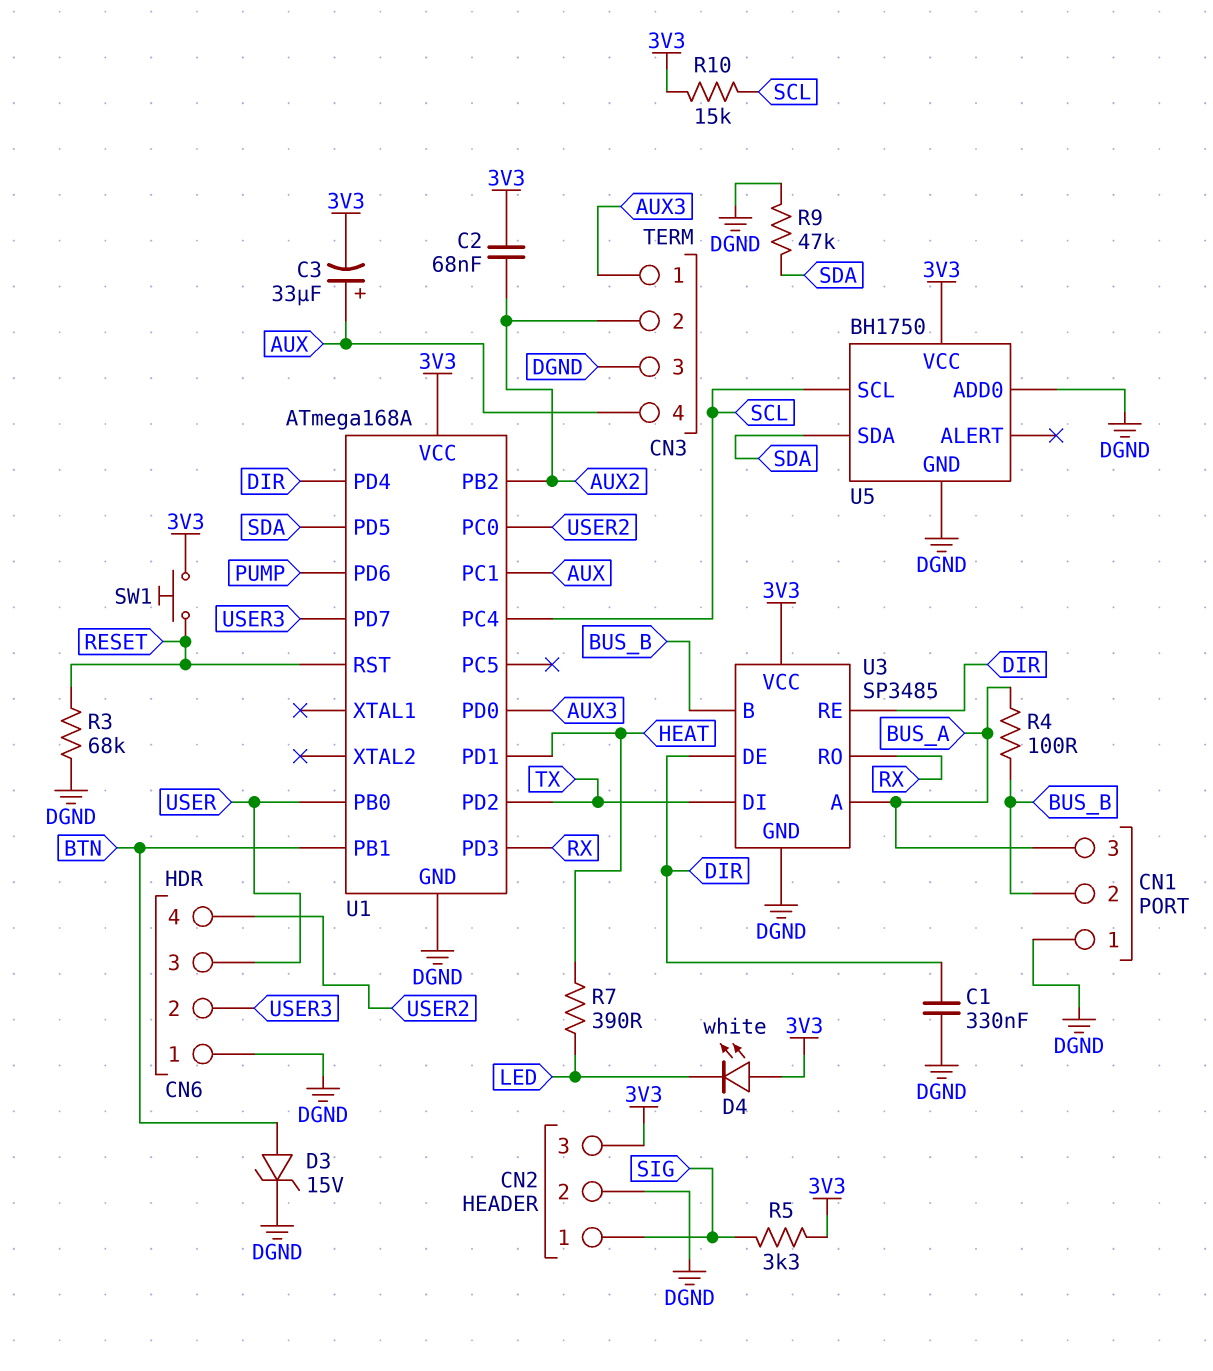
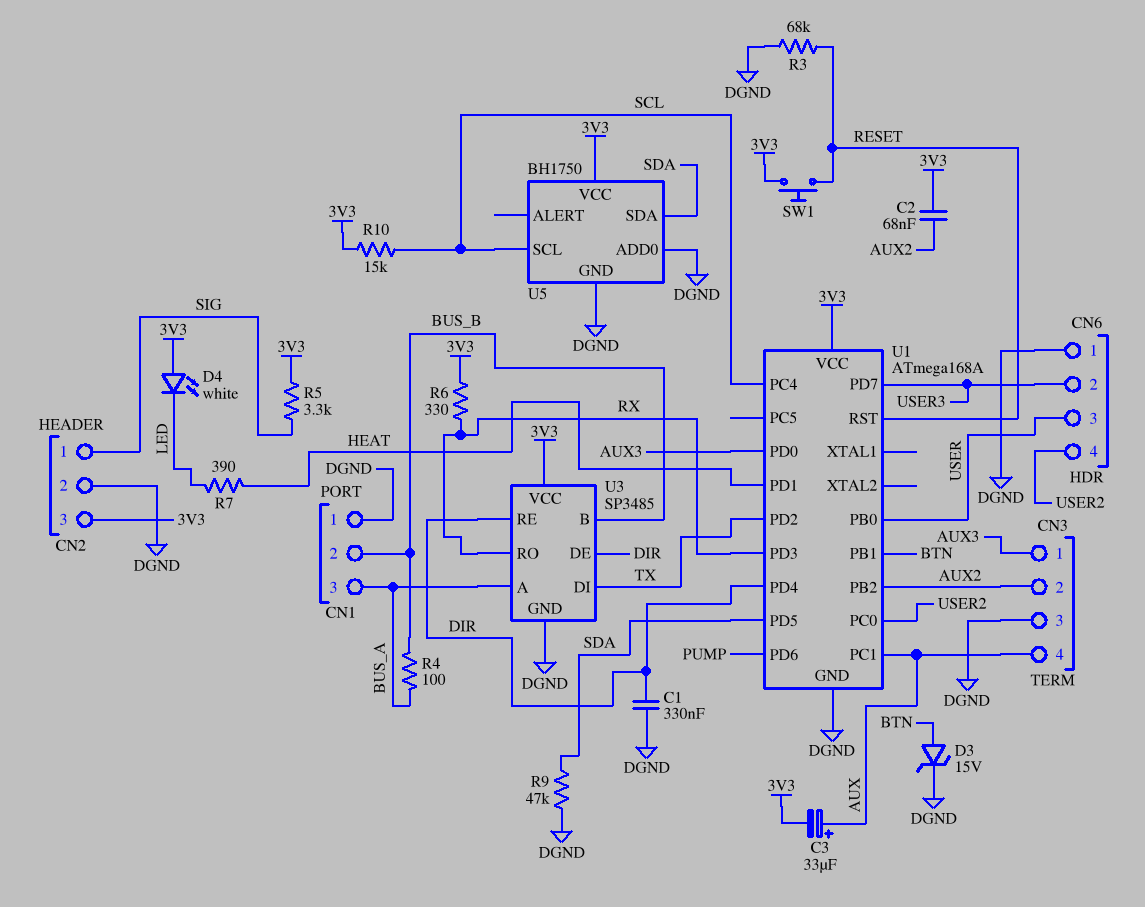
R6: none -> 330 (3V3, RX)

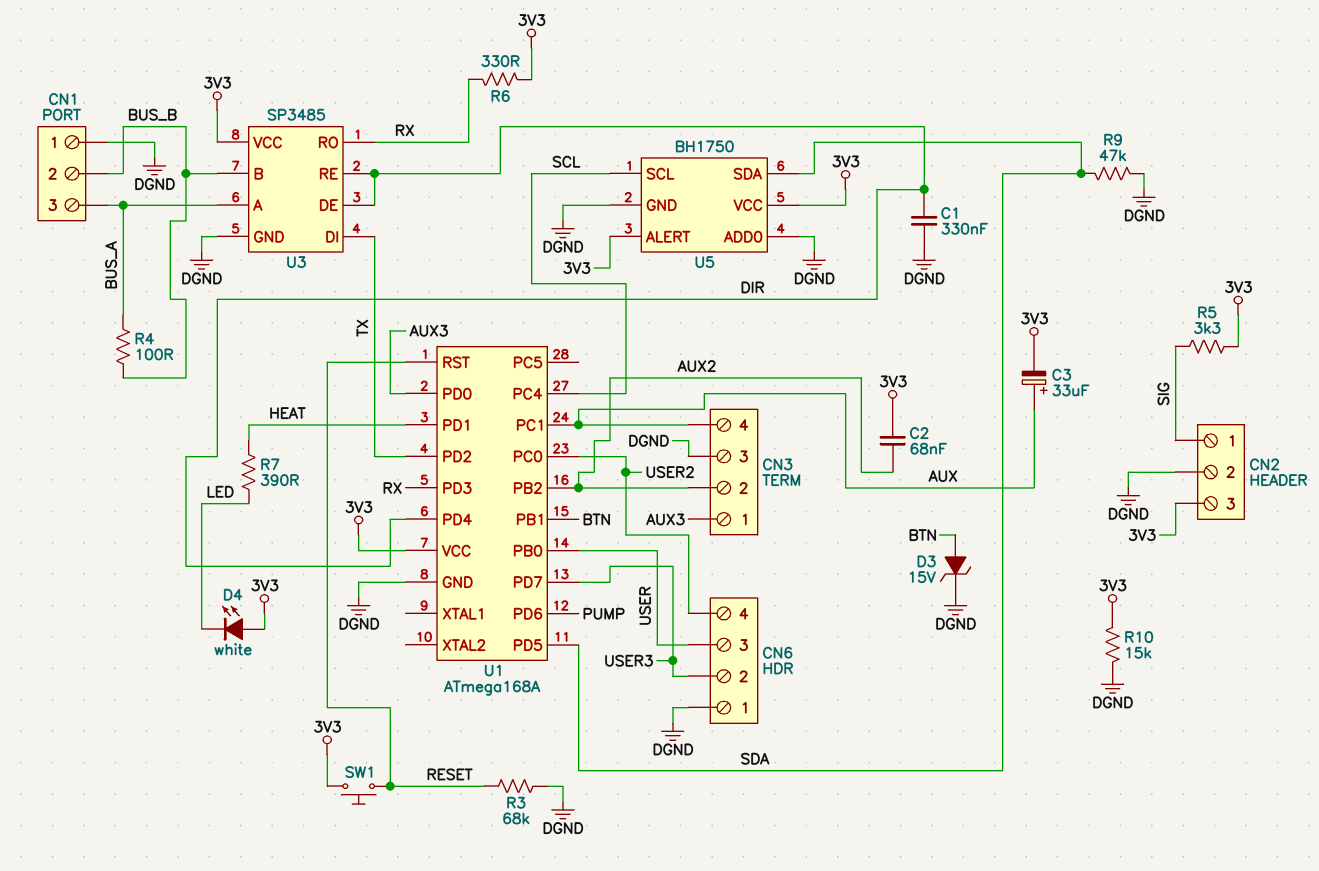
R10: 15k (3V3, SCL) -> 15k (3V3, DGND)
U5 pin ALERT: none -> 3V3

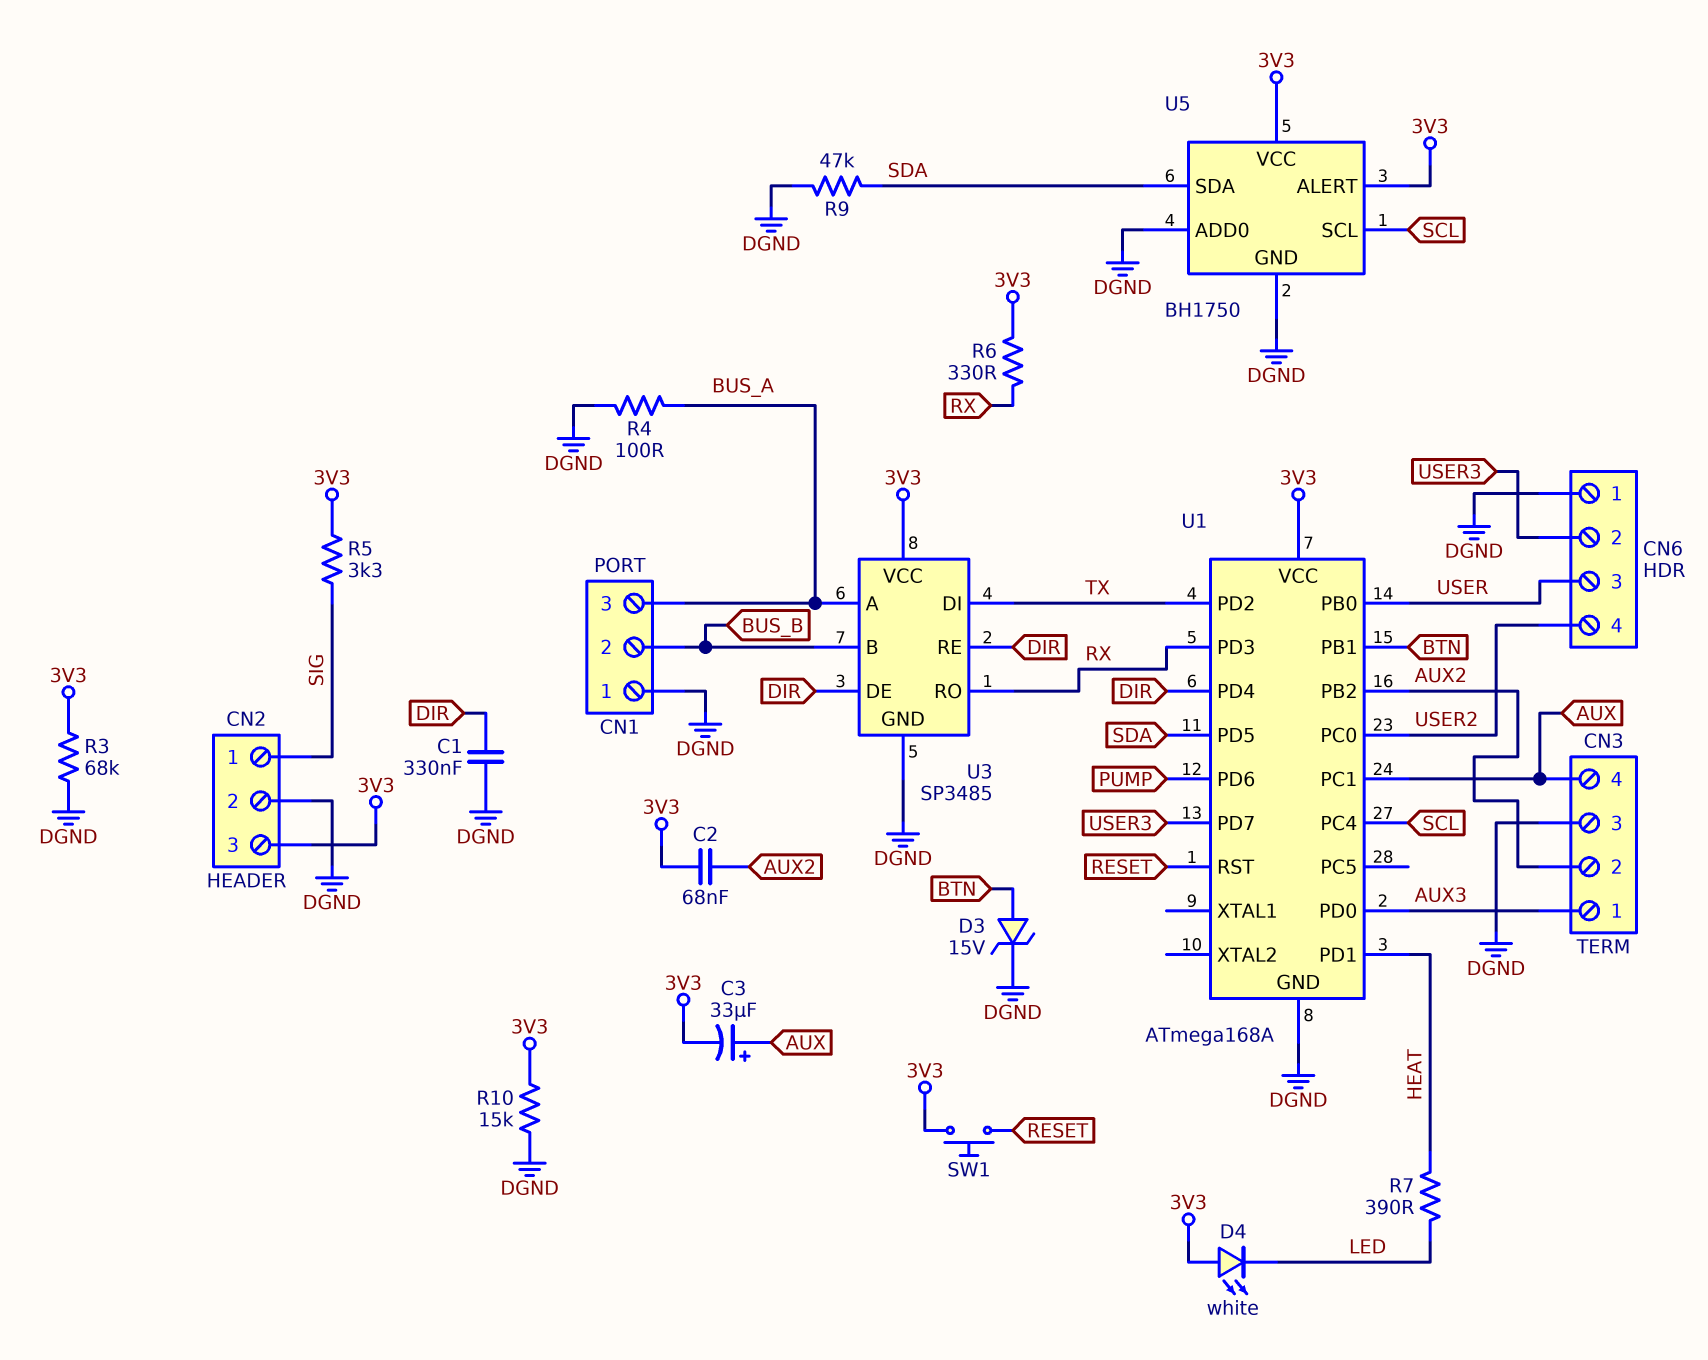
R3: 68k (DGND, RESET) -> 68k (3V3, DGND)
R4: 100 (BUS_A, BUS_B) -> 100 (BUS_A, DGND)

